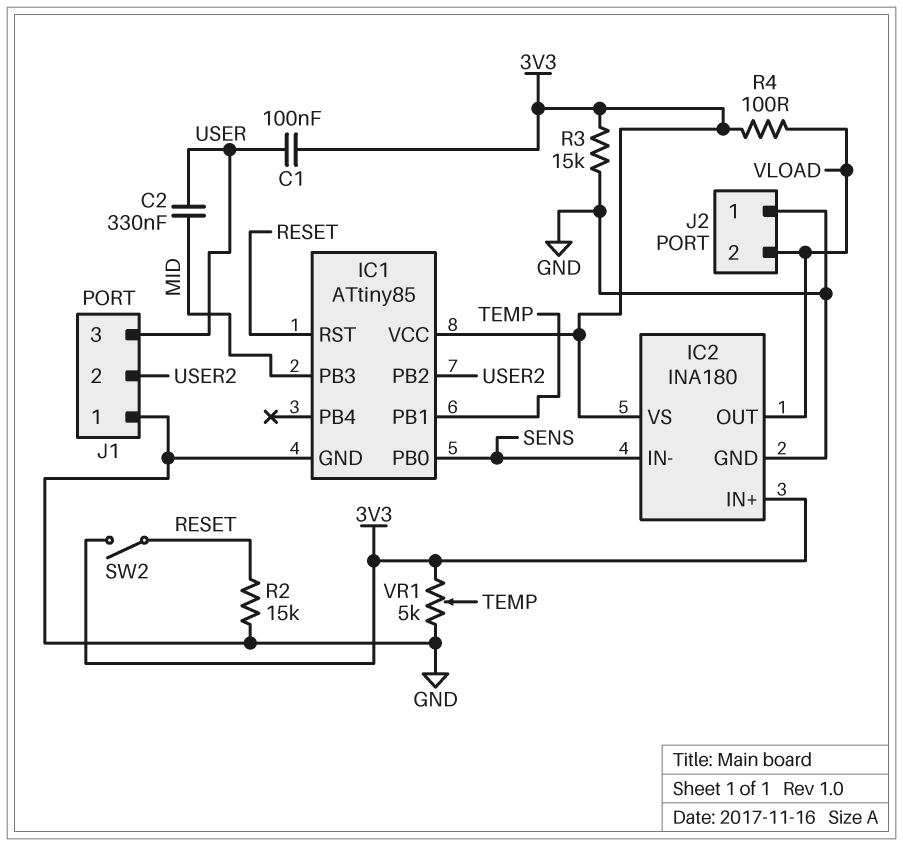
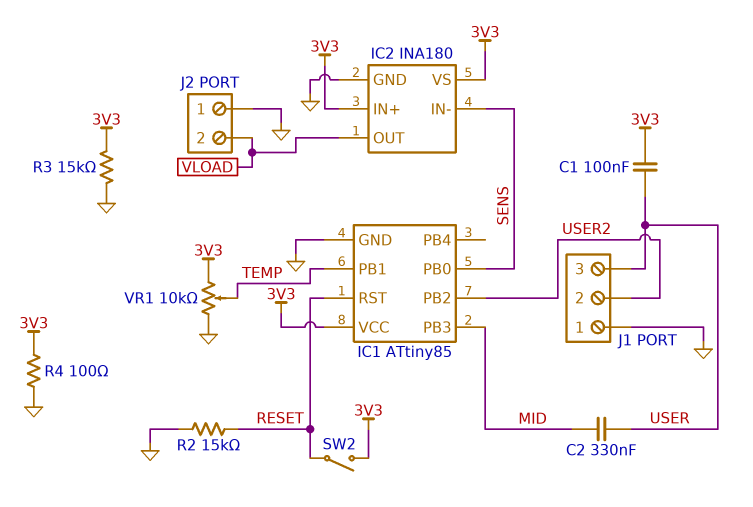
R4: 100 (3V3, VLOAD) -> 100 (3V3, GND)
VR1: 5k (3V3, GND, wiper TEMP) -> 10k (3V3, GND, wiper TEMP)

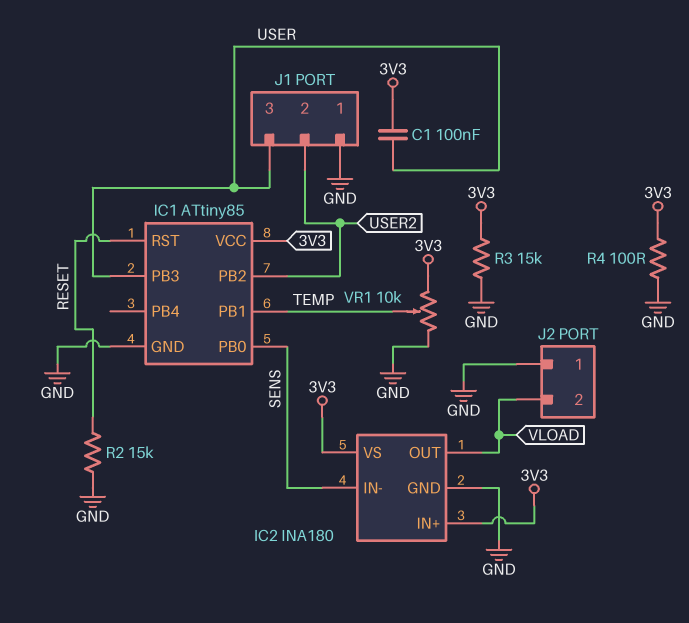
C2: 330nF (MID, USER) -> none
IC1 pin PB3: MID -> USER
SW2: switch (3V3, RESET) -> none

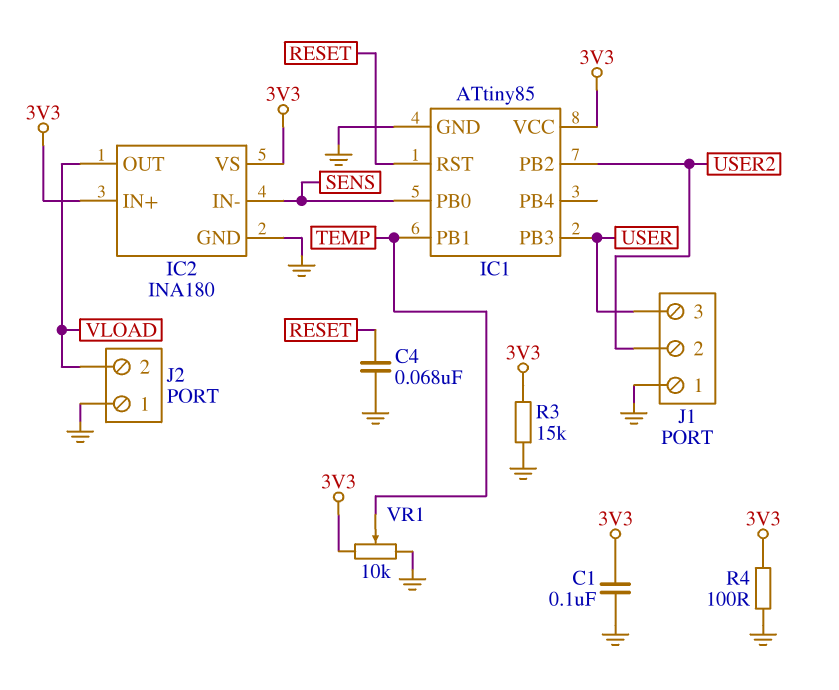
C1: 100nF (3V3, USER) -> 100nF (3V3, GND)
C4: none -> 68nF (GND, RESET)
R2: 15k (GND, RESET) -> none

